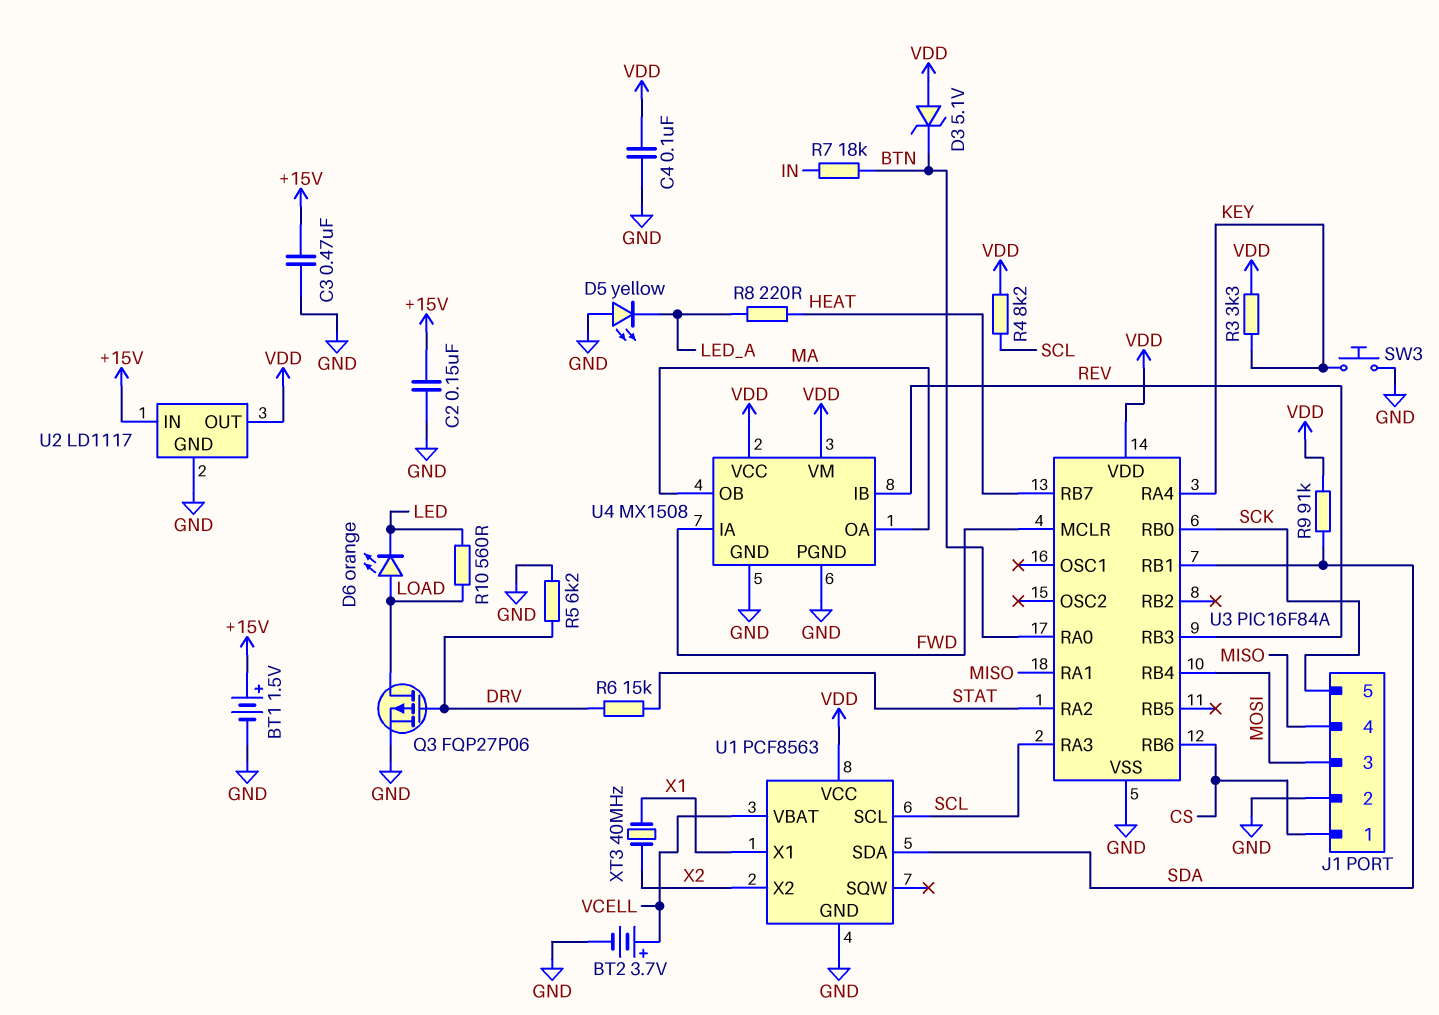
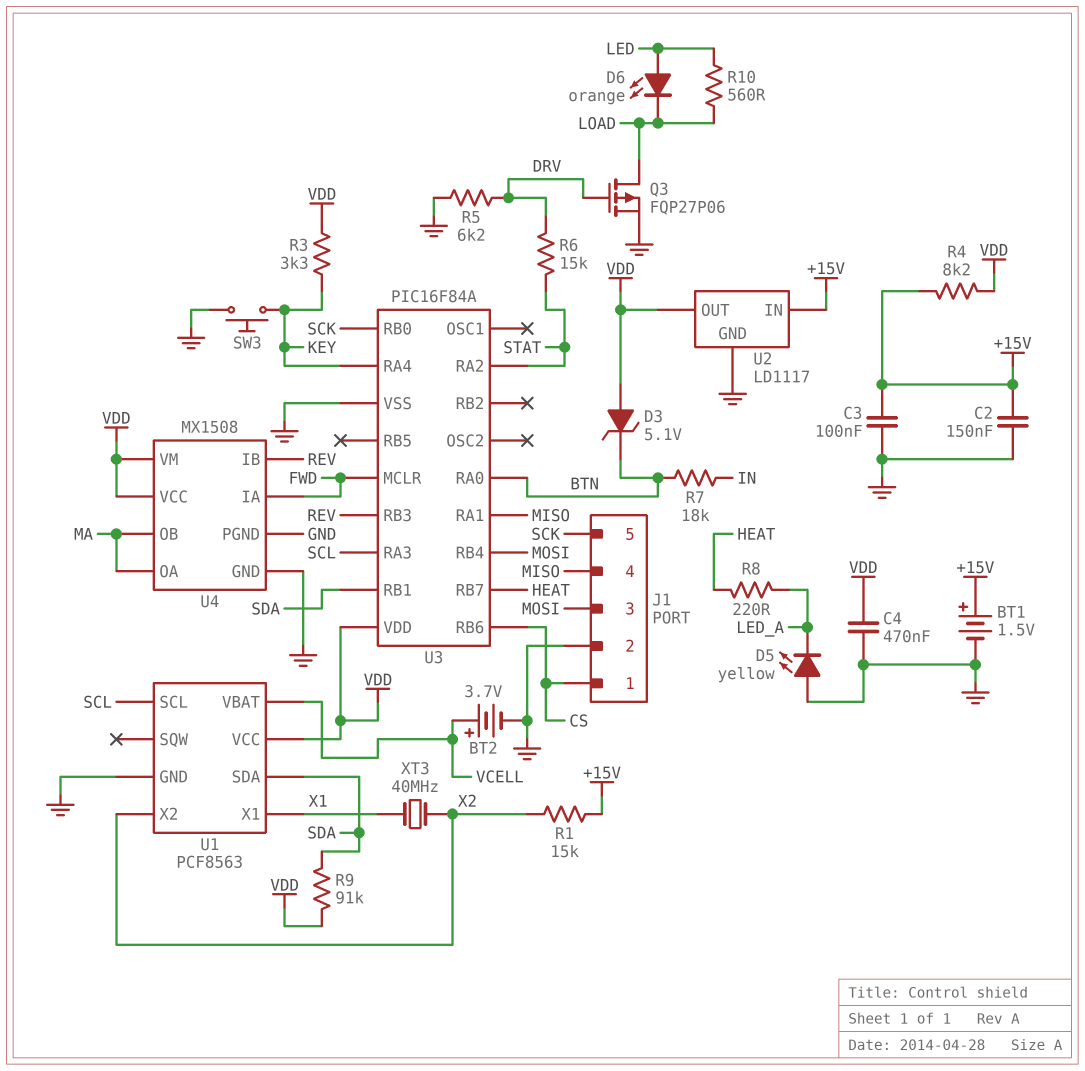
C3: 470nF (+15V, GND) -> 100nF (+15V, GND)
C4: 100nF (GND, VDD) -> 470nF (GND, VDD)
D6: LED orange (A LOAD, K LED) -> LED orange (A LED, K LOAD)
R1: none -> 15k (+15V, X2)
R4: 8.2k (SCL, VDD) -> 8.2k (+15V, VDD)

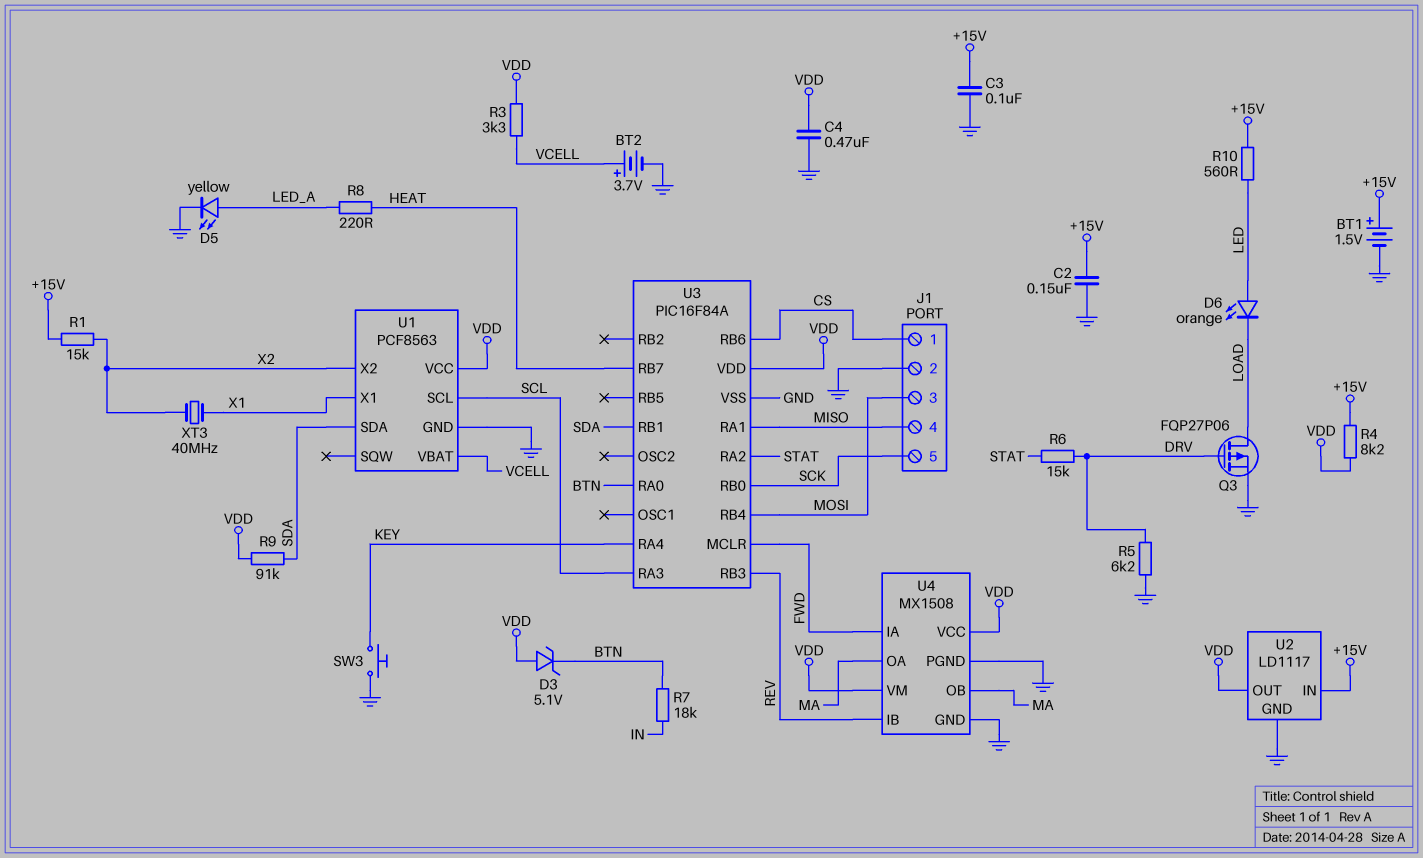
D5: LED yellow (A GND, K LED_A) -> LED yellow (A LED_A, K GND)
R3: 3.3k (KEY, VDD) -> 3.3k (VCELL, VDD)
R10: 560 (LED, LOAD) -> 560 (+15V, LED)

